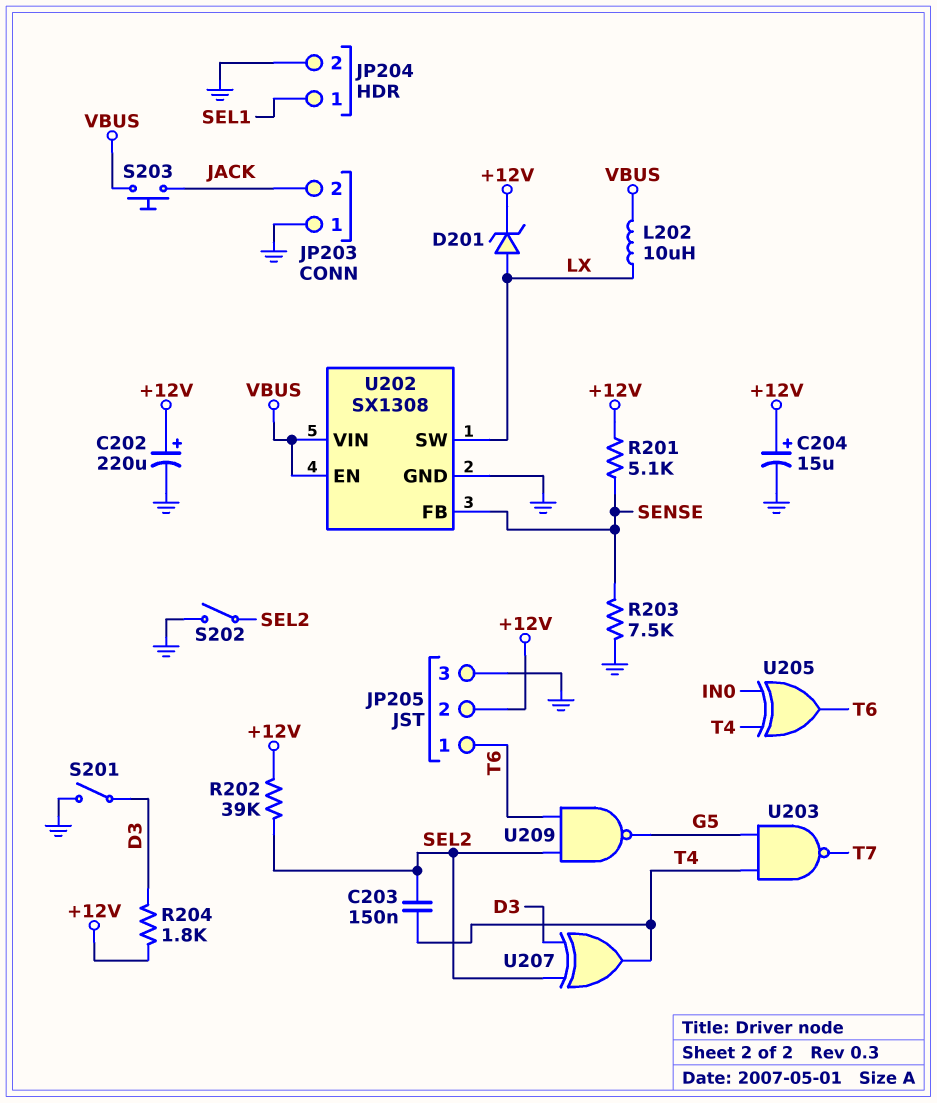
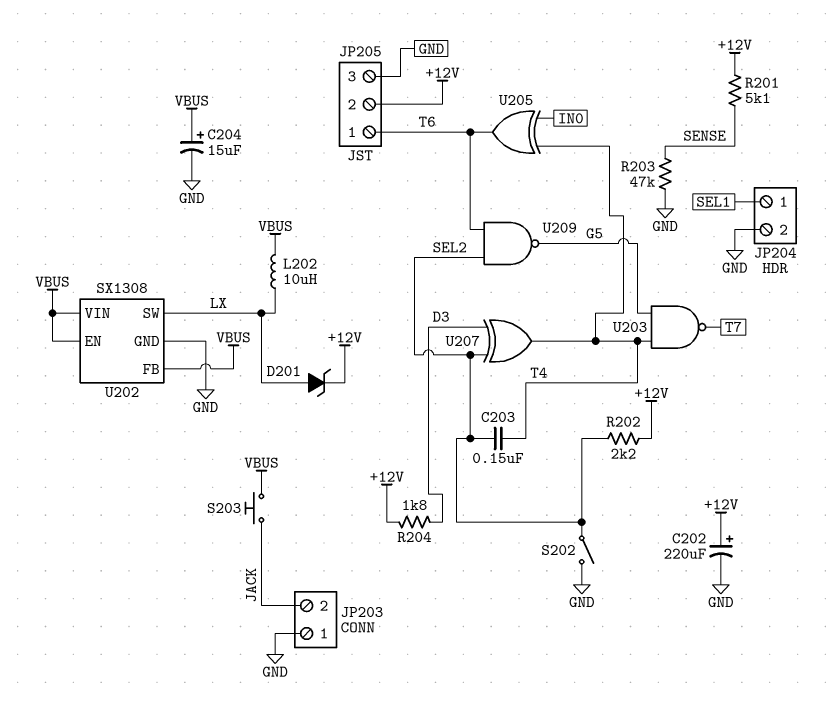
C204: 15uF (plus +12V, minus GND) -> 15uF (plus VBUS, minus GND)
R202: 39k (+12V, SEL2) -> 2.2k (+12V, SEL2)
R203: 7.5k (GND, SENSE) -> 47k (GND, SENSE)
S201: switch (D3, GND) -> none
U202 pin FB: SENSE -> VBUS

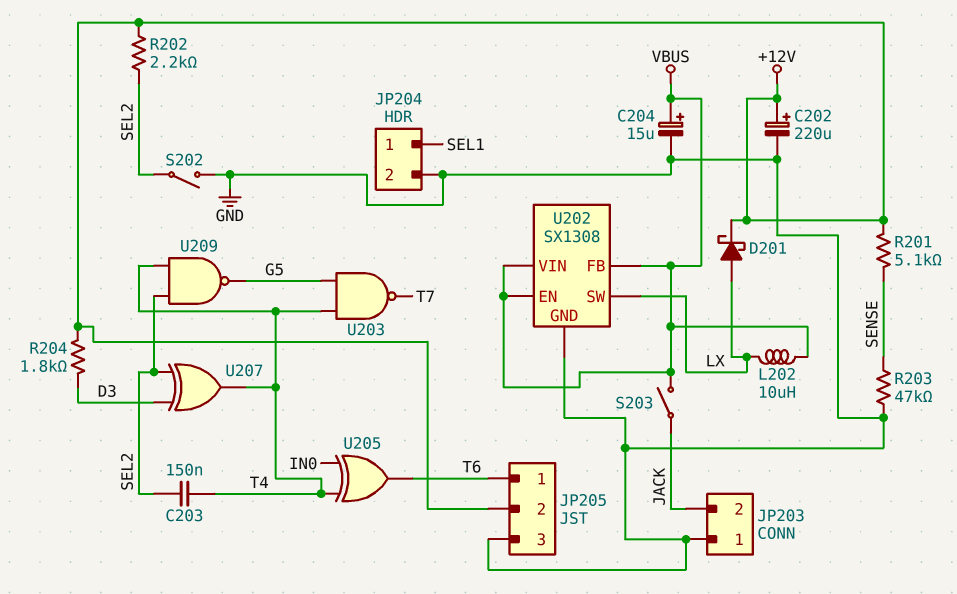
D201: zener (A LX, K +12V) -> schottky (A LX, K +12V)
S203: button (JACK, VBUS) -> switch (JACK, VBUS)
U209: NAND (in SEL2, in T6, out G5) -> NAND (in SEL2, in T4, out G5)

